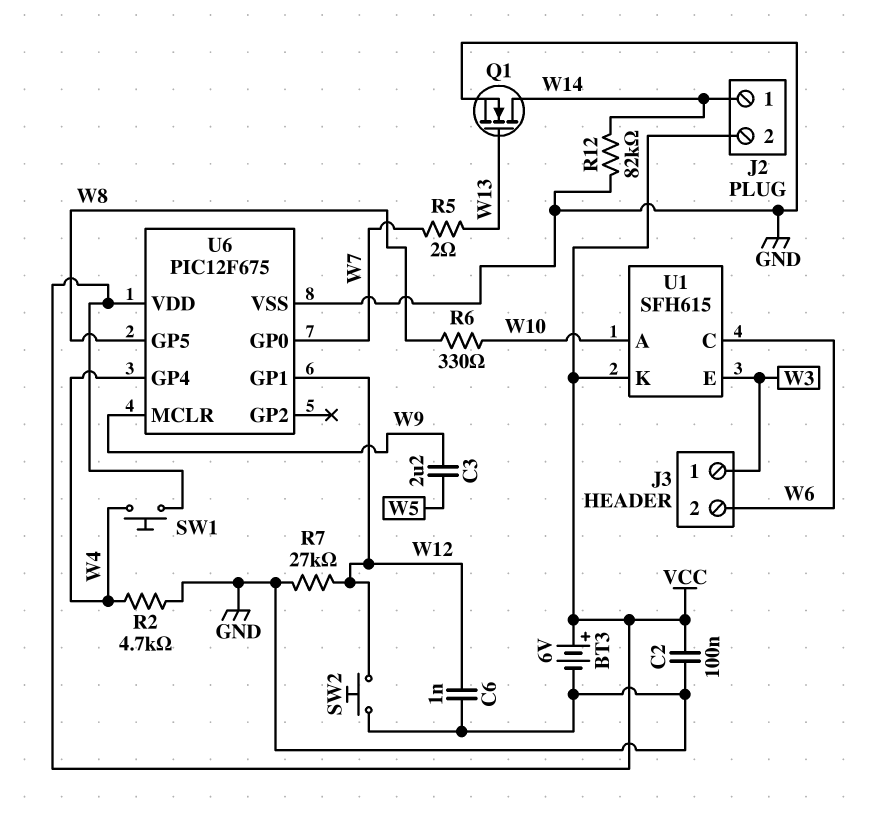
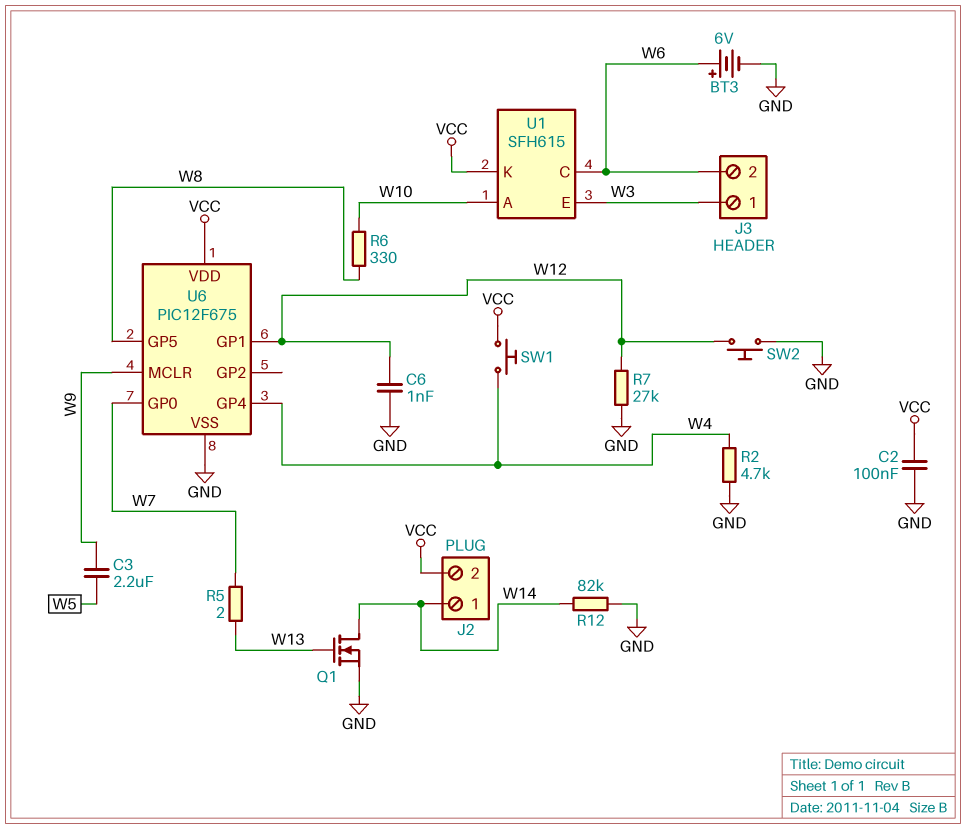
BT3: 6V (plus VCC, minus GND) -> 6V (plus W6, minus GND)

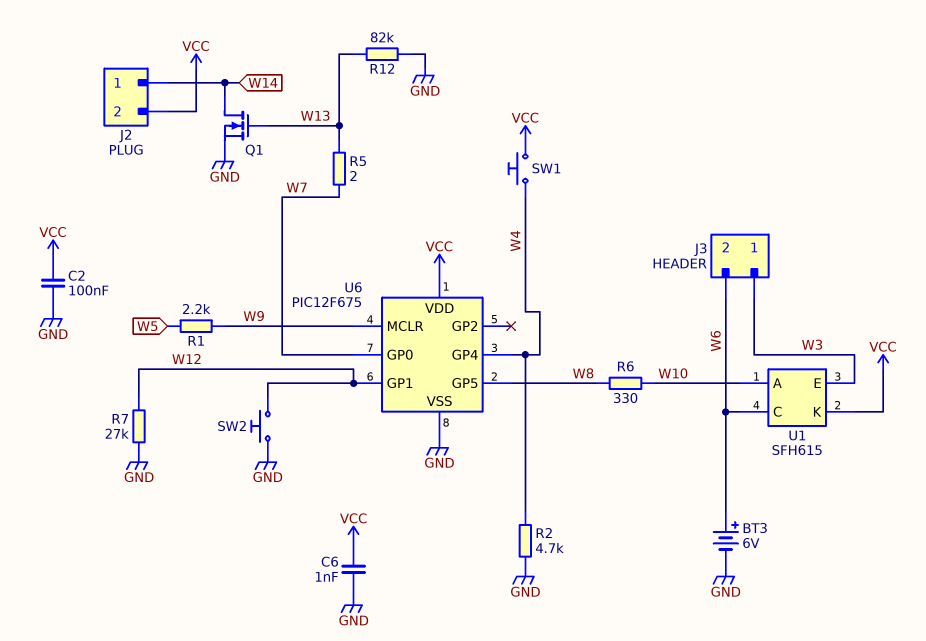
C3: 2.2uF (W5, W9) -> none
C6: 1nF (GND, W12) -> 1nF (GND, VCC)
R1: none -> 2.2k (W5, W9)
R12: 82k (GND, W14) -> 82k (GND, W13)

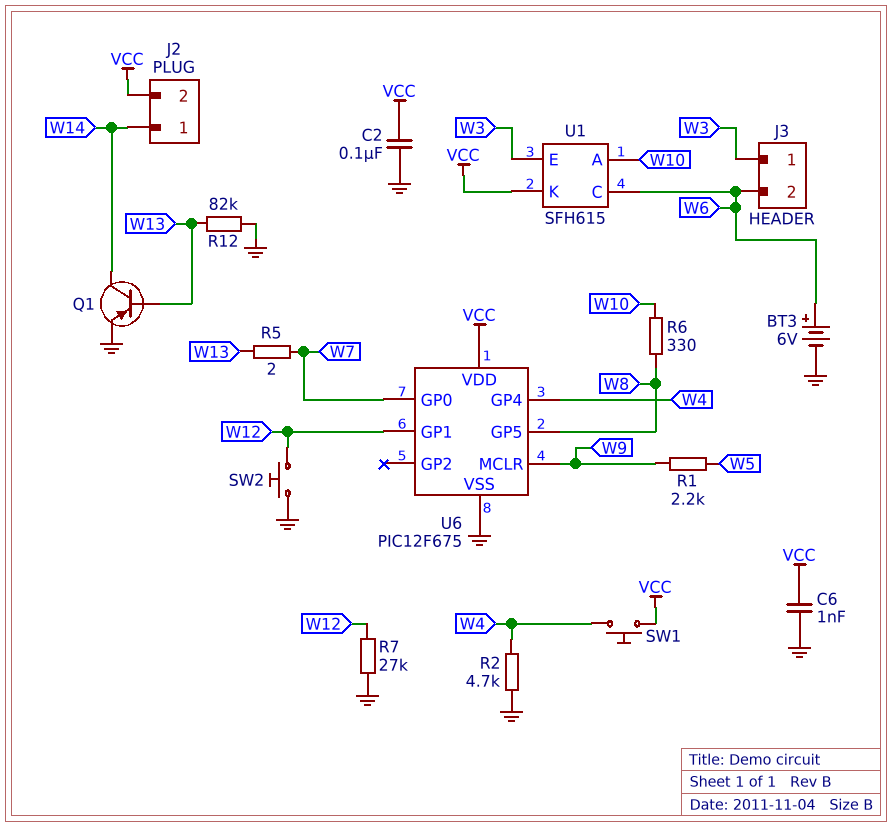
Q1: NMOS (G W13, D W14, S GND) -> PNP (B W13, C W14, E GND)

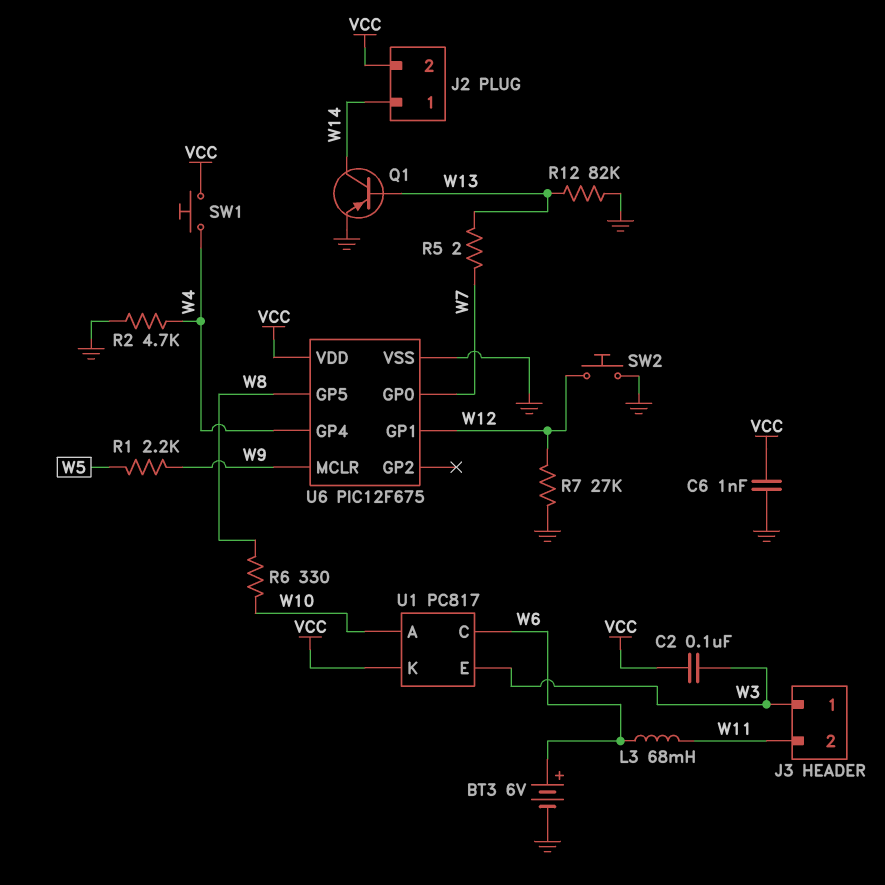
C2: 100nF (GND, VCC) -> 100nF (VCC, W3)
J3 pin 2: W6 -> W11
L3: none -> 68mH (W6, W11)
U1: SFH615 -> PC817

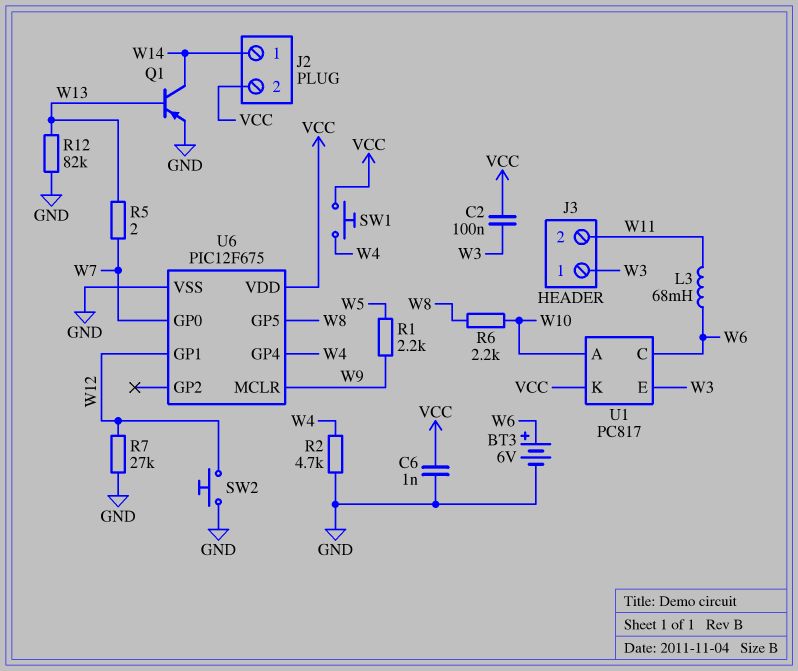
R6: 330 (W8, W10) -> 2.2k (W8, W10)

